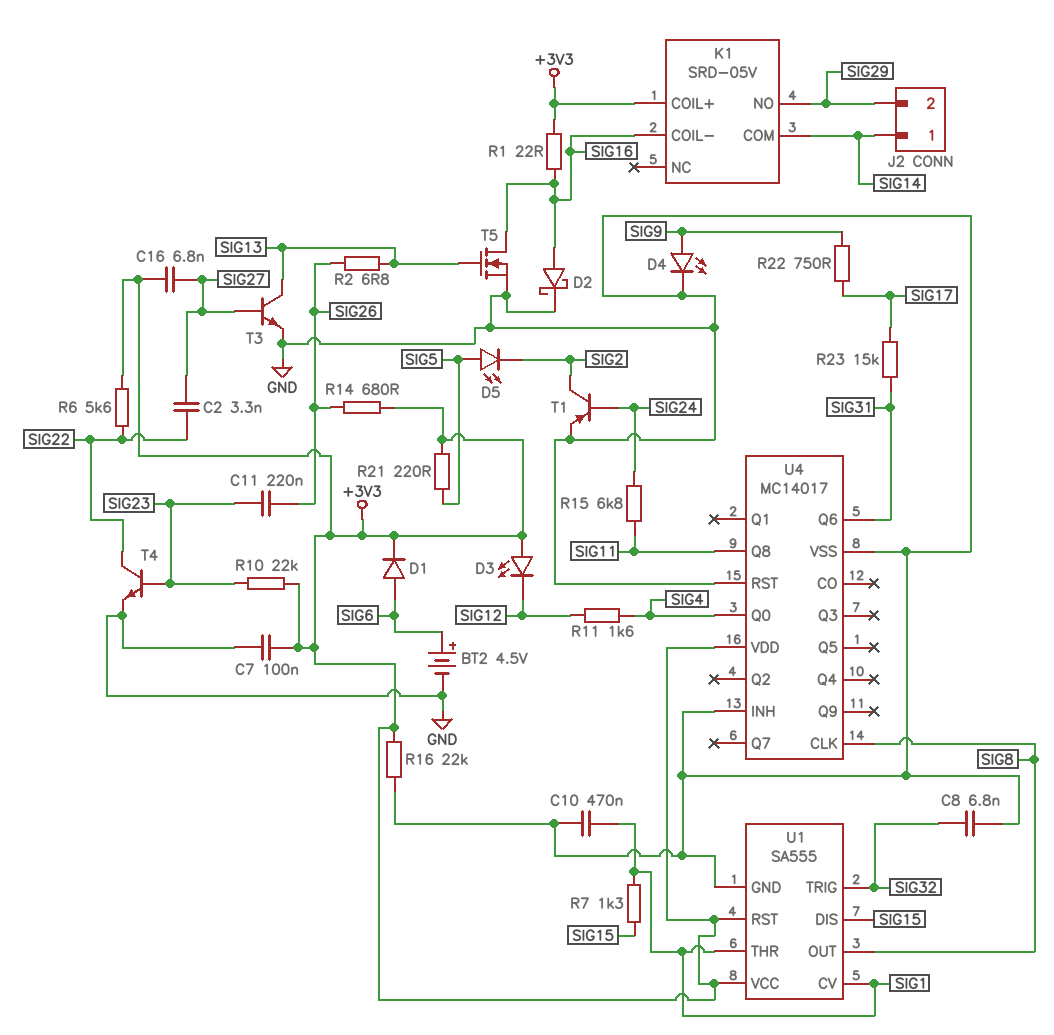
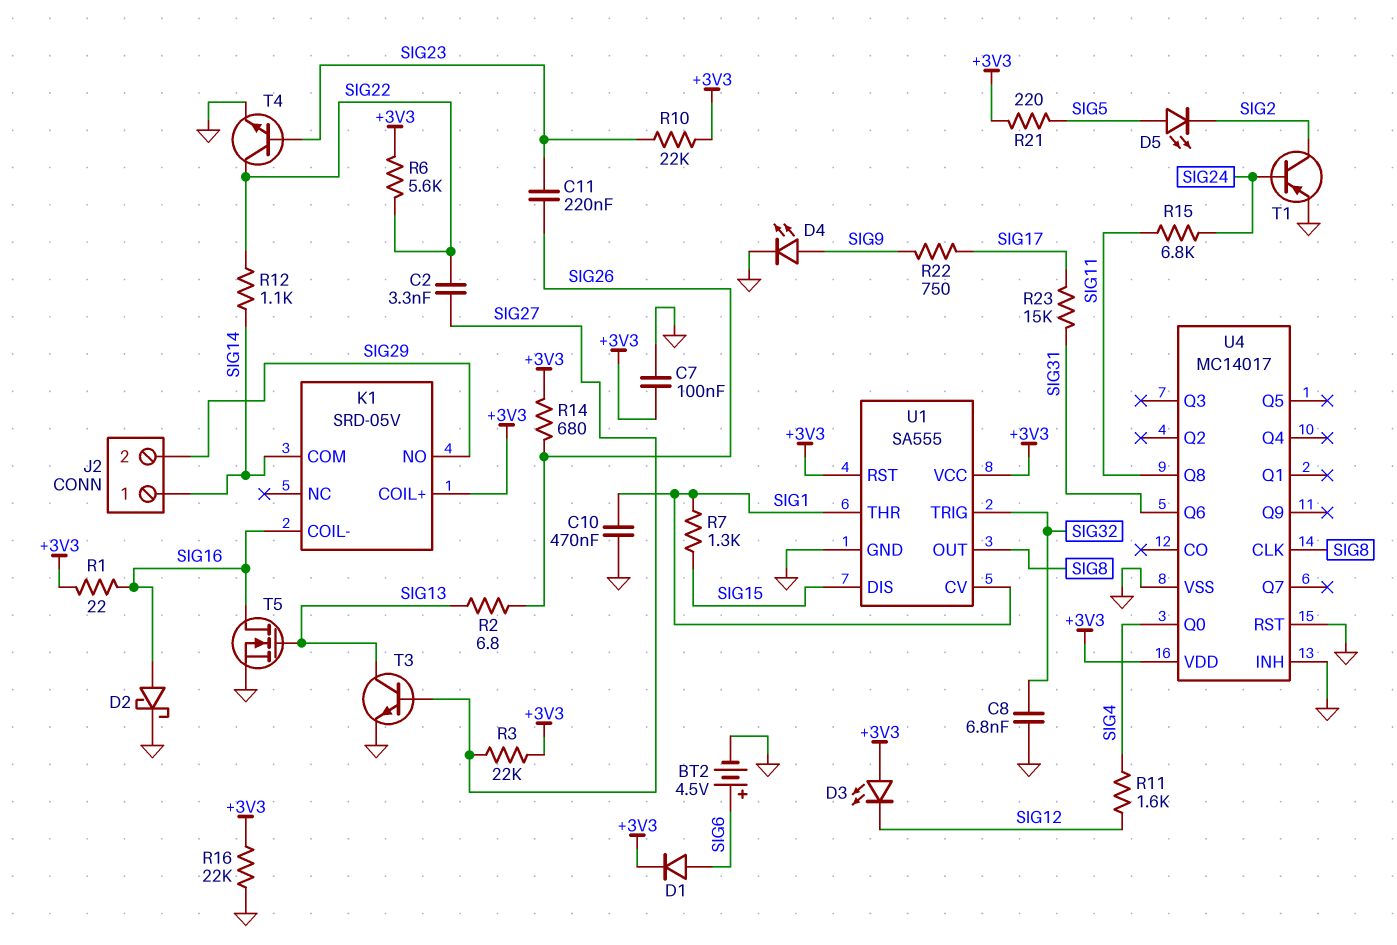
C16: 6.8nF (+3V3, SIG27) -> none
R3: none -> 22k (+3V3, SIG27)
R12: none -> 1.1k (SIG14, SIG22)

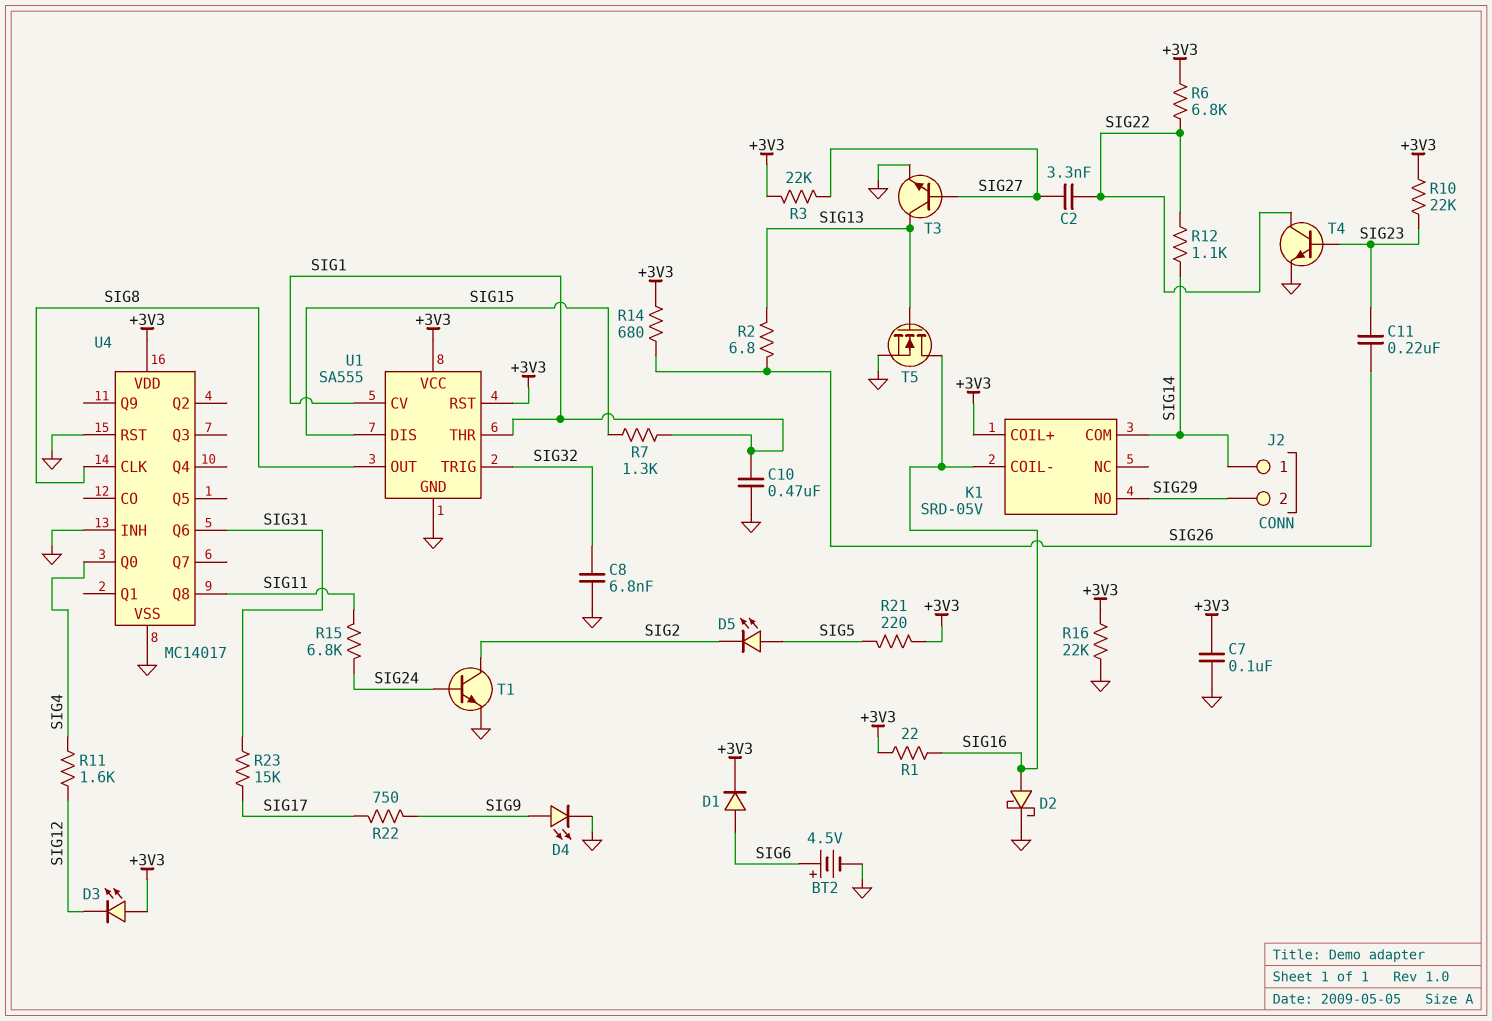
R6: 5.6k (+3V3, SIG22) -> 6.8k (+3V3, SIG22)
T1: PNP (B SIG24, C SIG2, E GND) -> NPN (B SIG24, C SIG2, E GND)

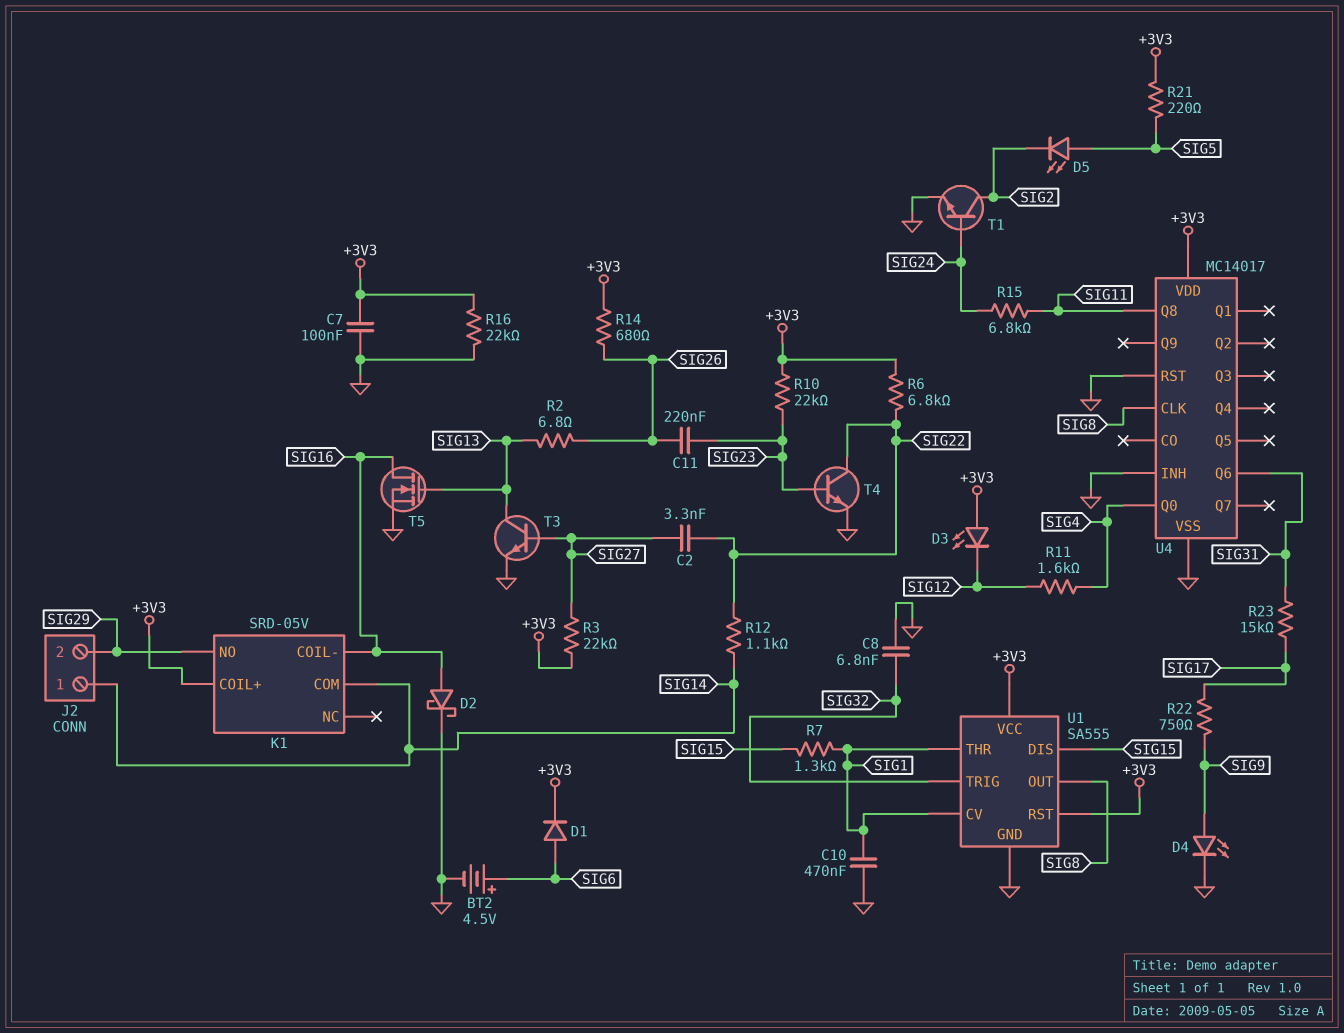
R1: 22 (+3V3, SIG16) -> none

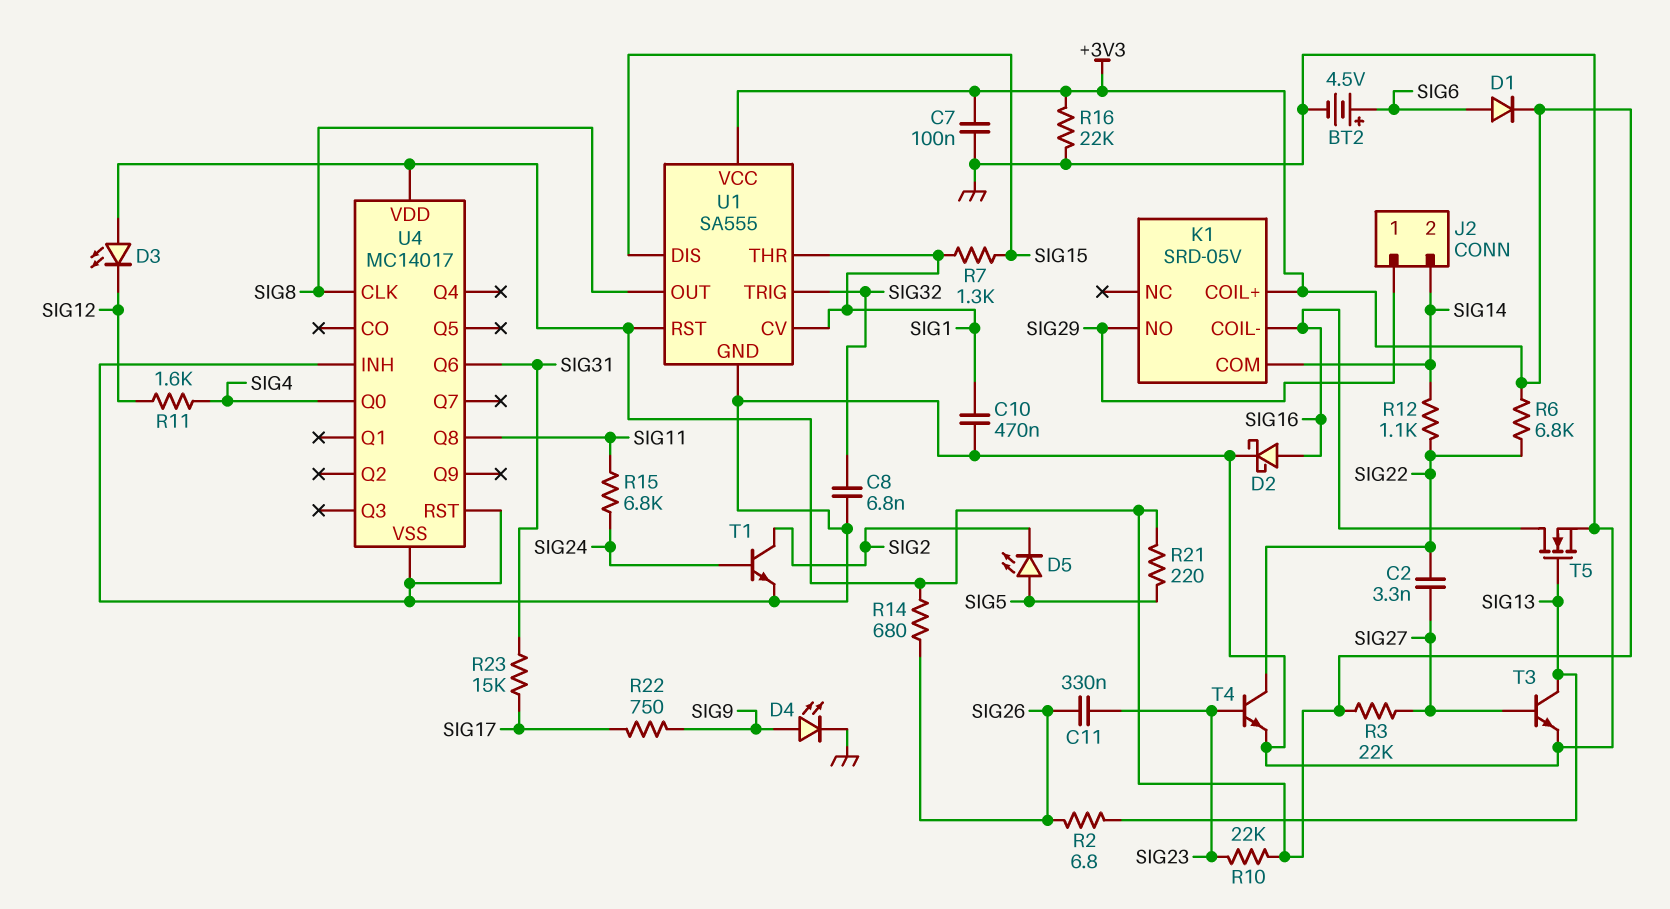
C11: 220nF (SIG23, SIG26) -> 330nF (SIG23, SIG26)
J2 pin 1: SIG14 -> SIG29
J2 pin 2: SIG29 -> SIG14

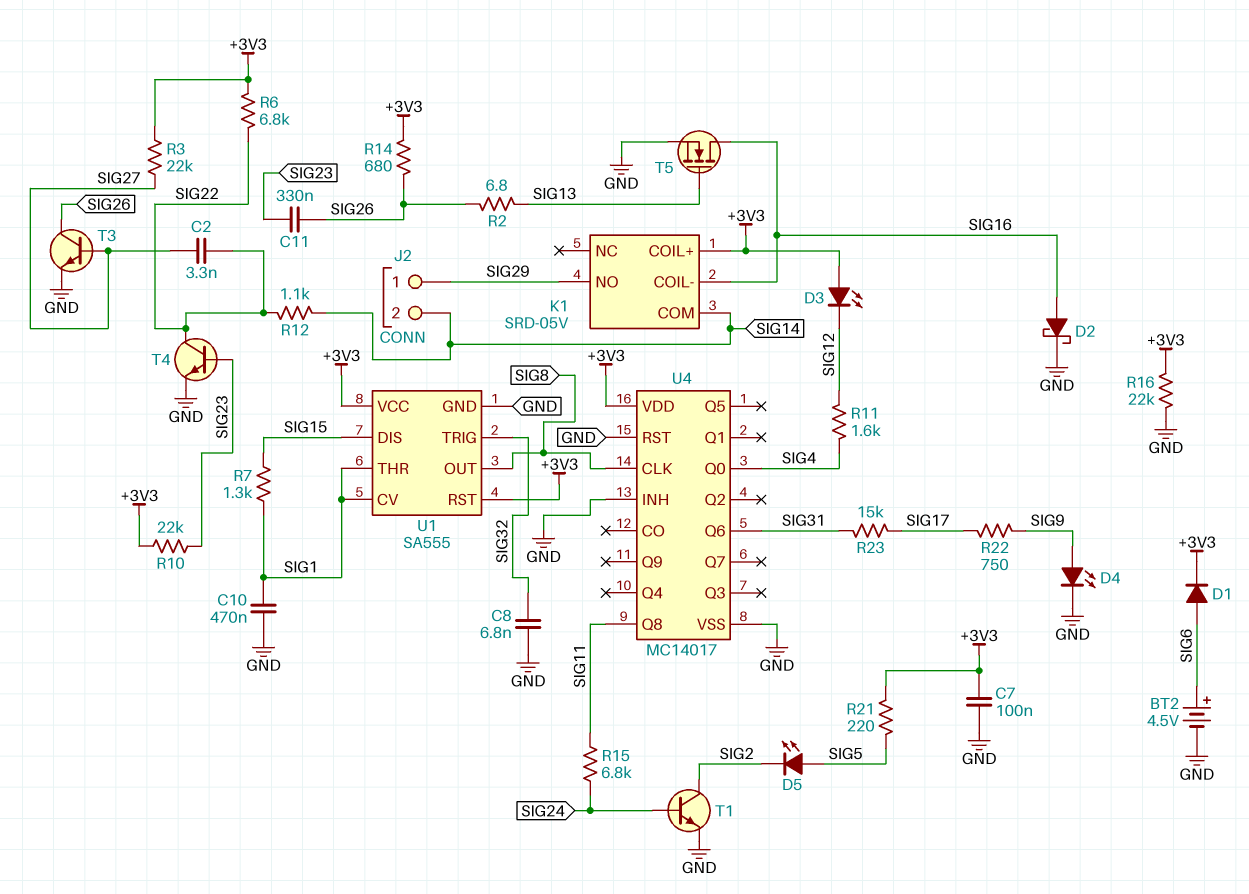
T3: NPN (B SIG27, C SIG13, E GND) -> NPN (B SIG27, C SIG26, E GND)

